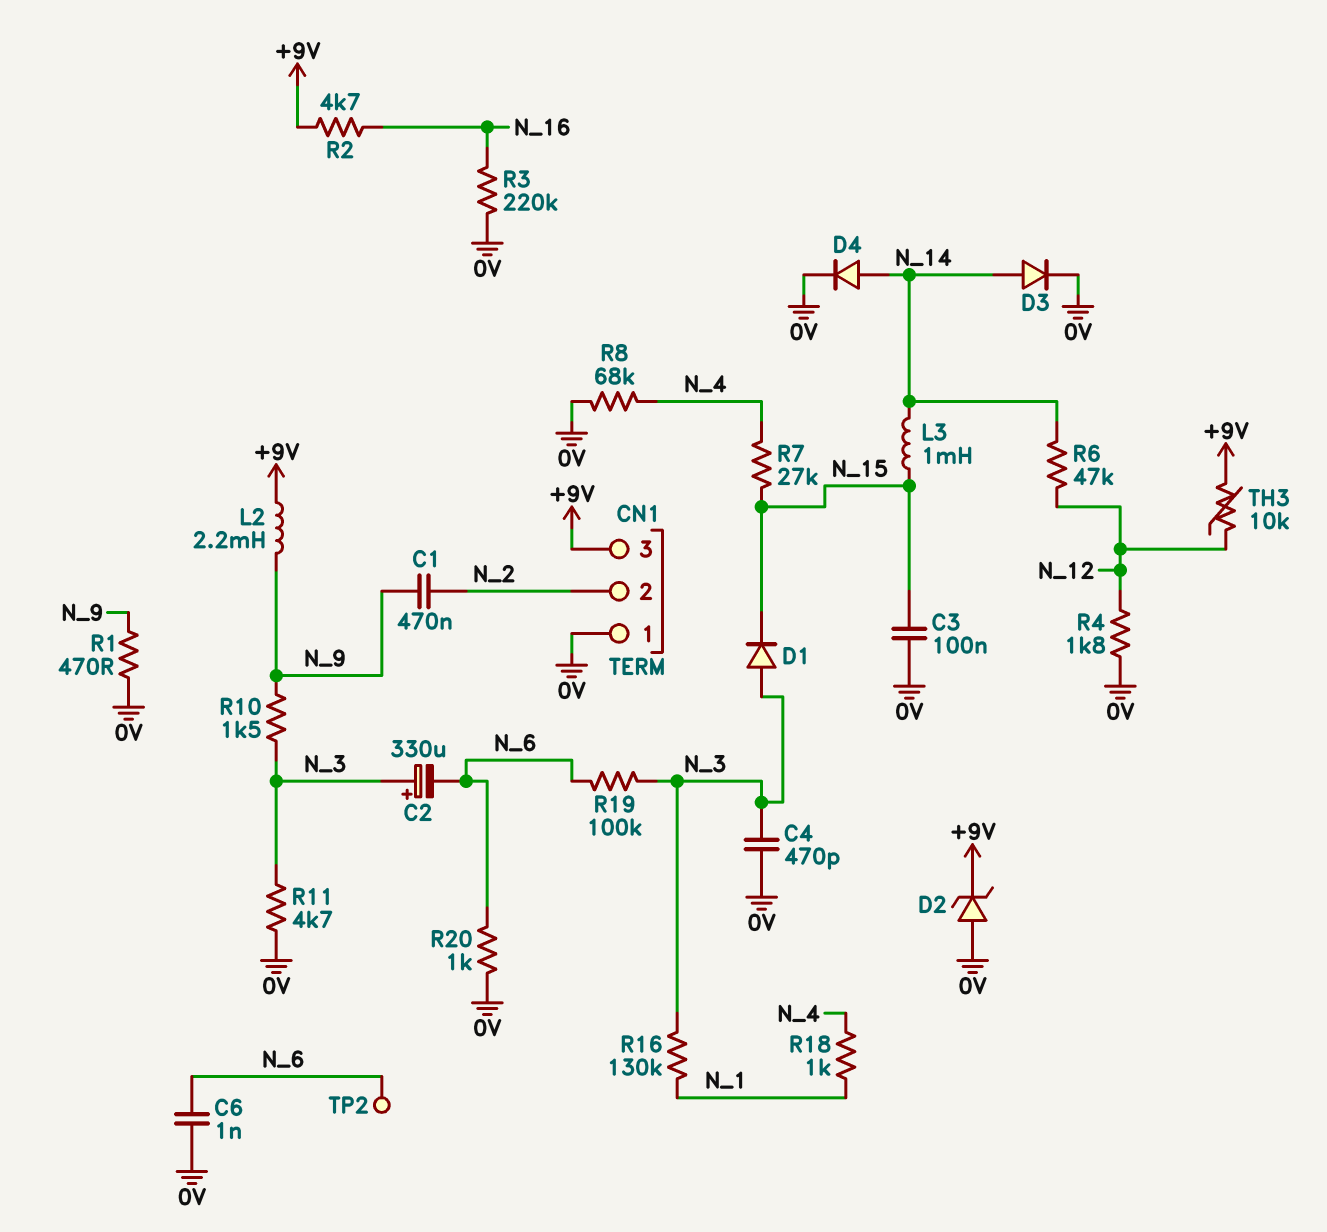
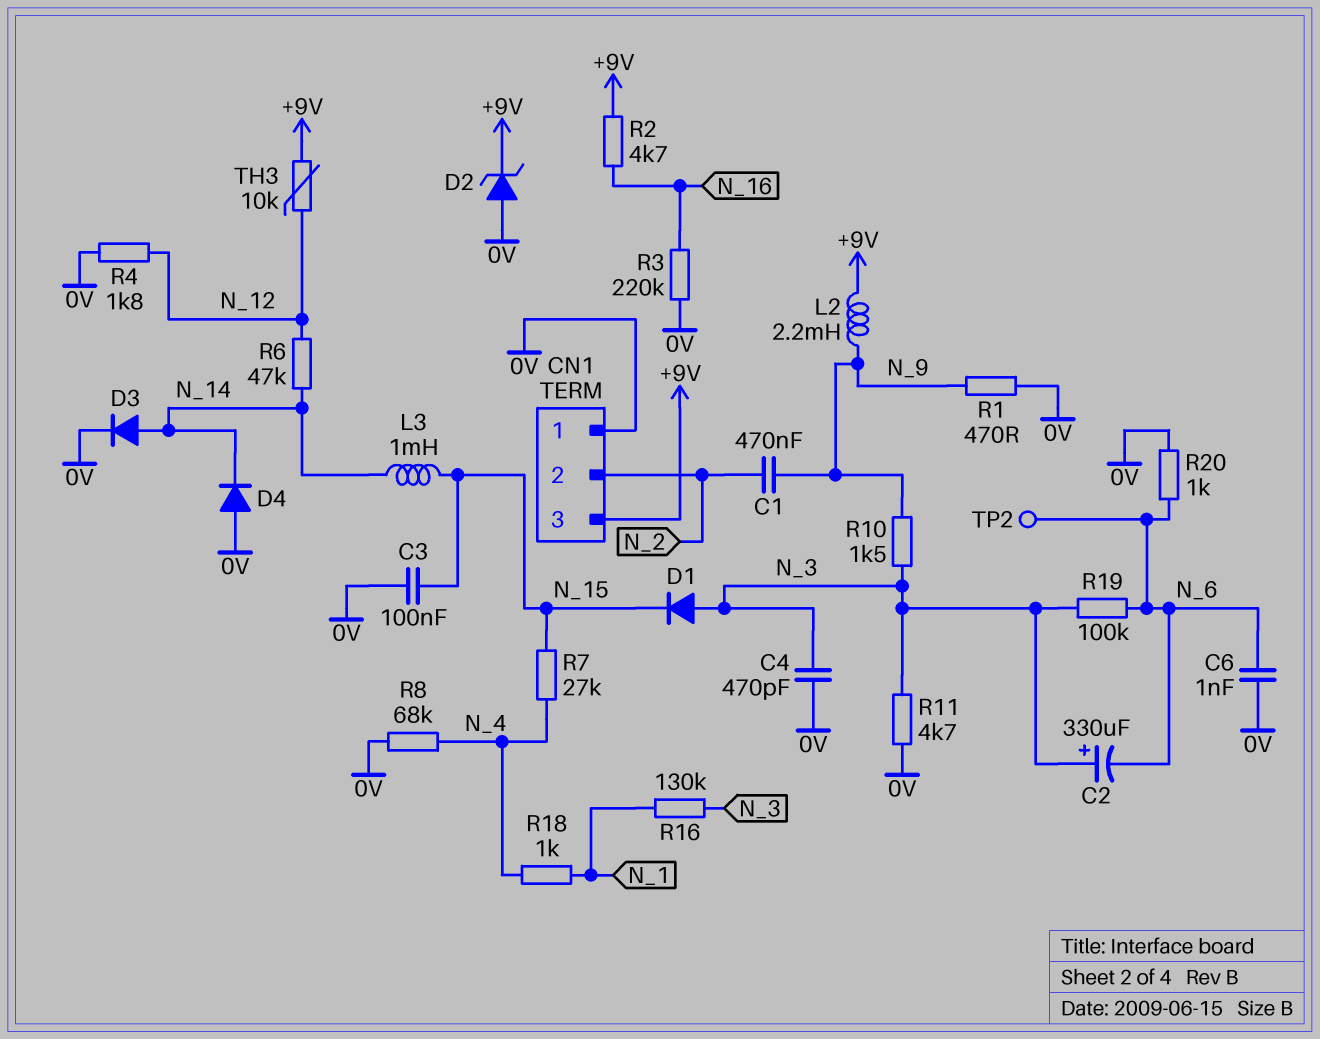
D4: diode (A N_14, K 0V) -> diode (A 0V, K N_14)

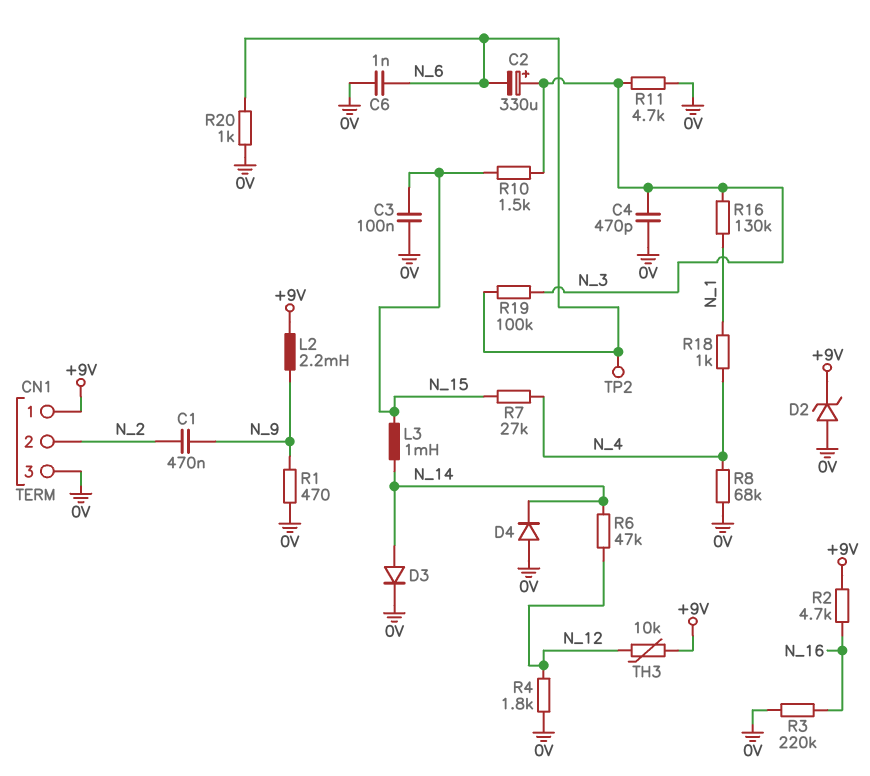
CN1 pin 1: 0V -> +9V
CN1 pin 3: +9V -> 0V
D1: diode (A N_3, K N_15) -> none
R10: 1.5k (N_3, N_9) -> 1.5k (N_3, N_15)

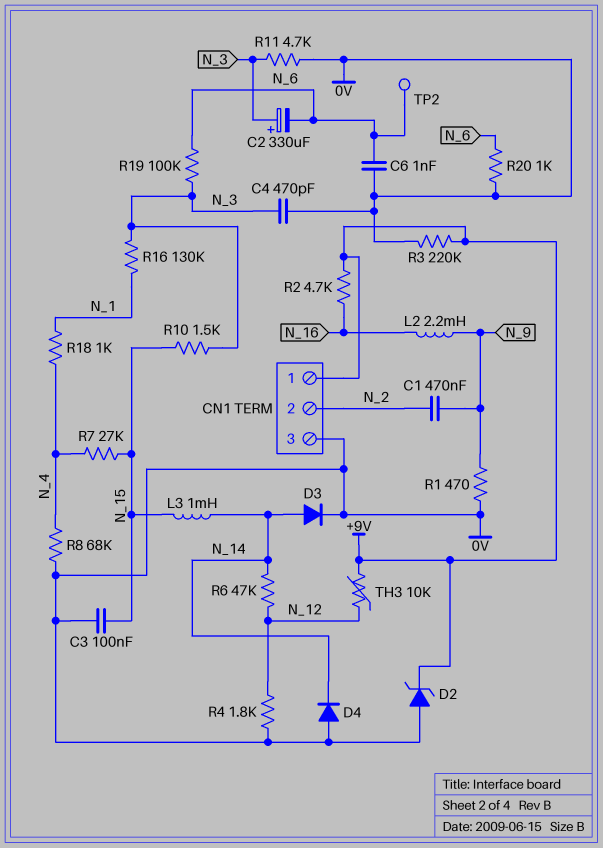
L2: 2.2mH (+9V, N_9) -> 2.2mH (N_9, N_16)
R3: 220k (0V, N_16) -> 220k (+9V, 0V)

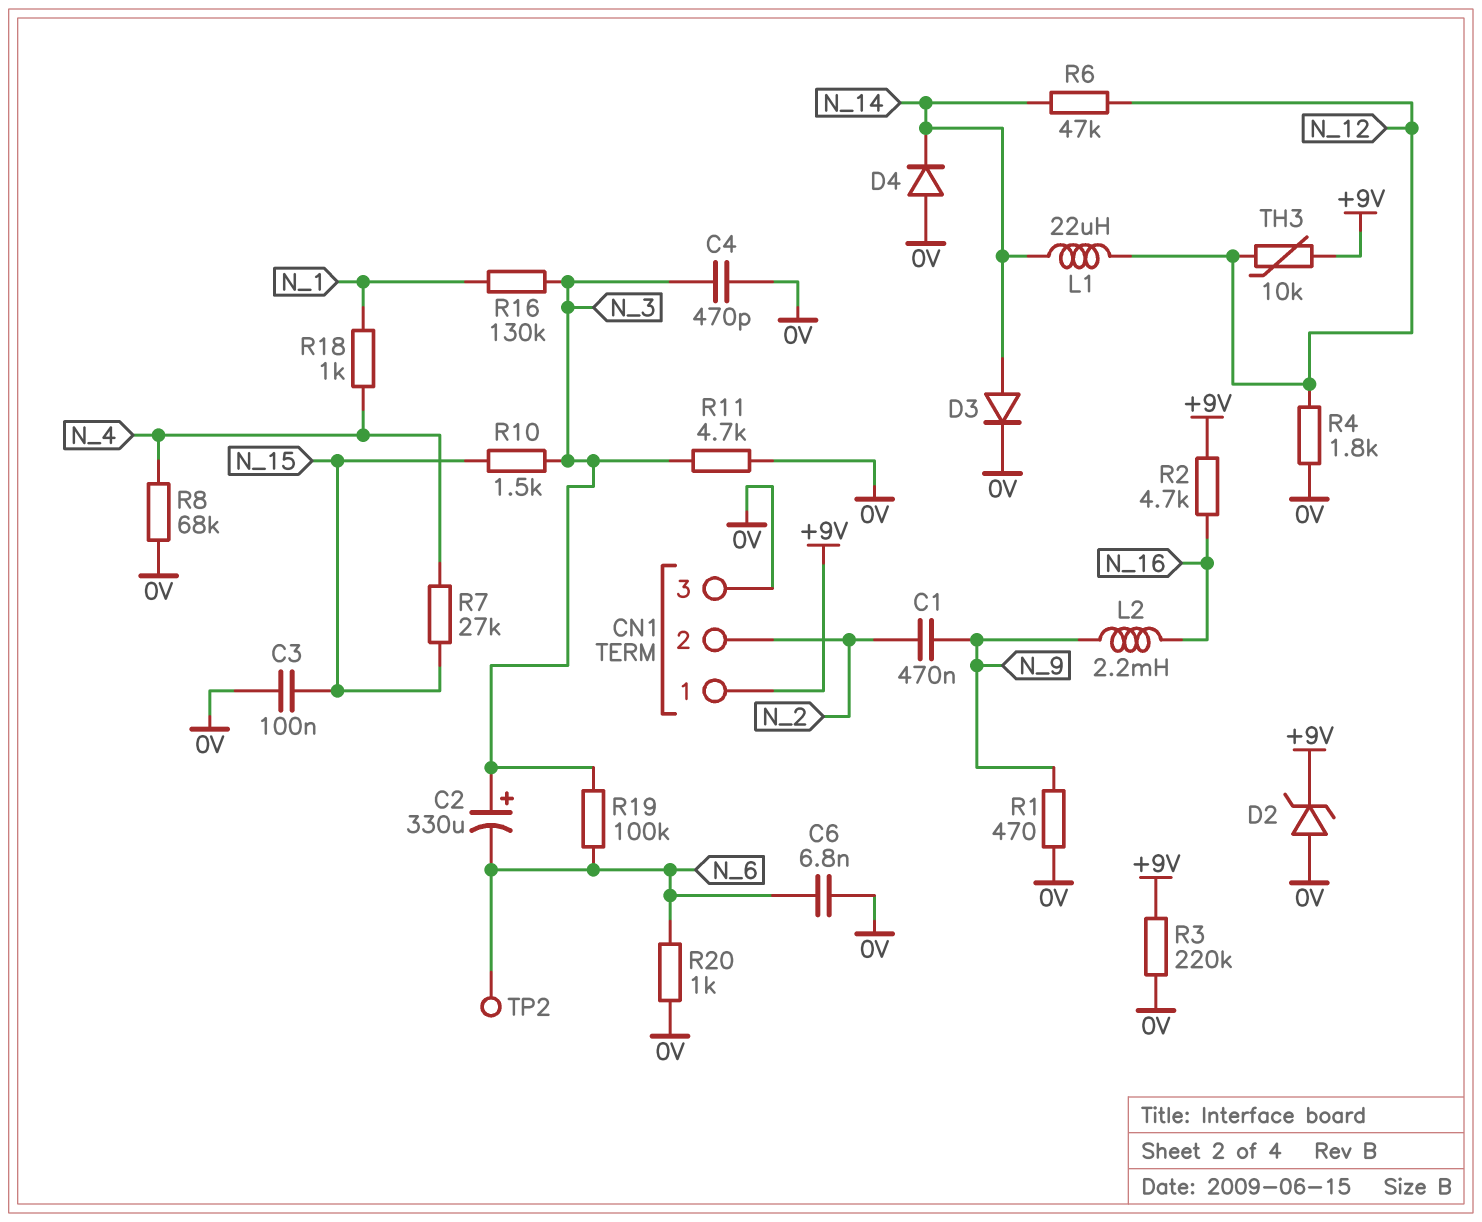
C6: 1nF (0V, N_6) -> 6.8nF (0V, N_6)
L1: none -> 22uH (N_12, N_14)
L3: 1mH (N_14, N_15) -> none

